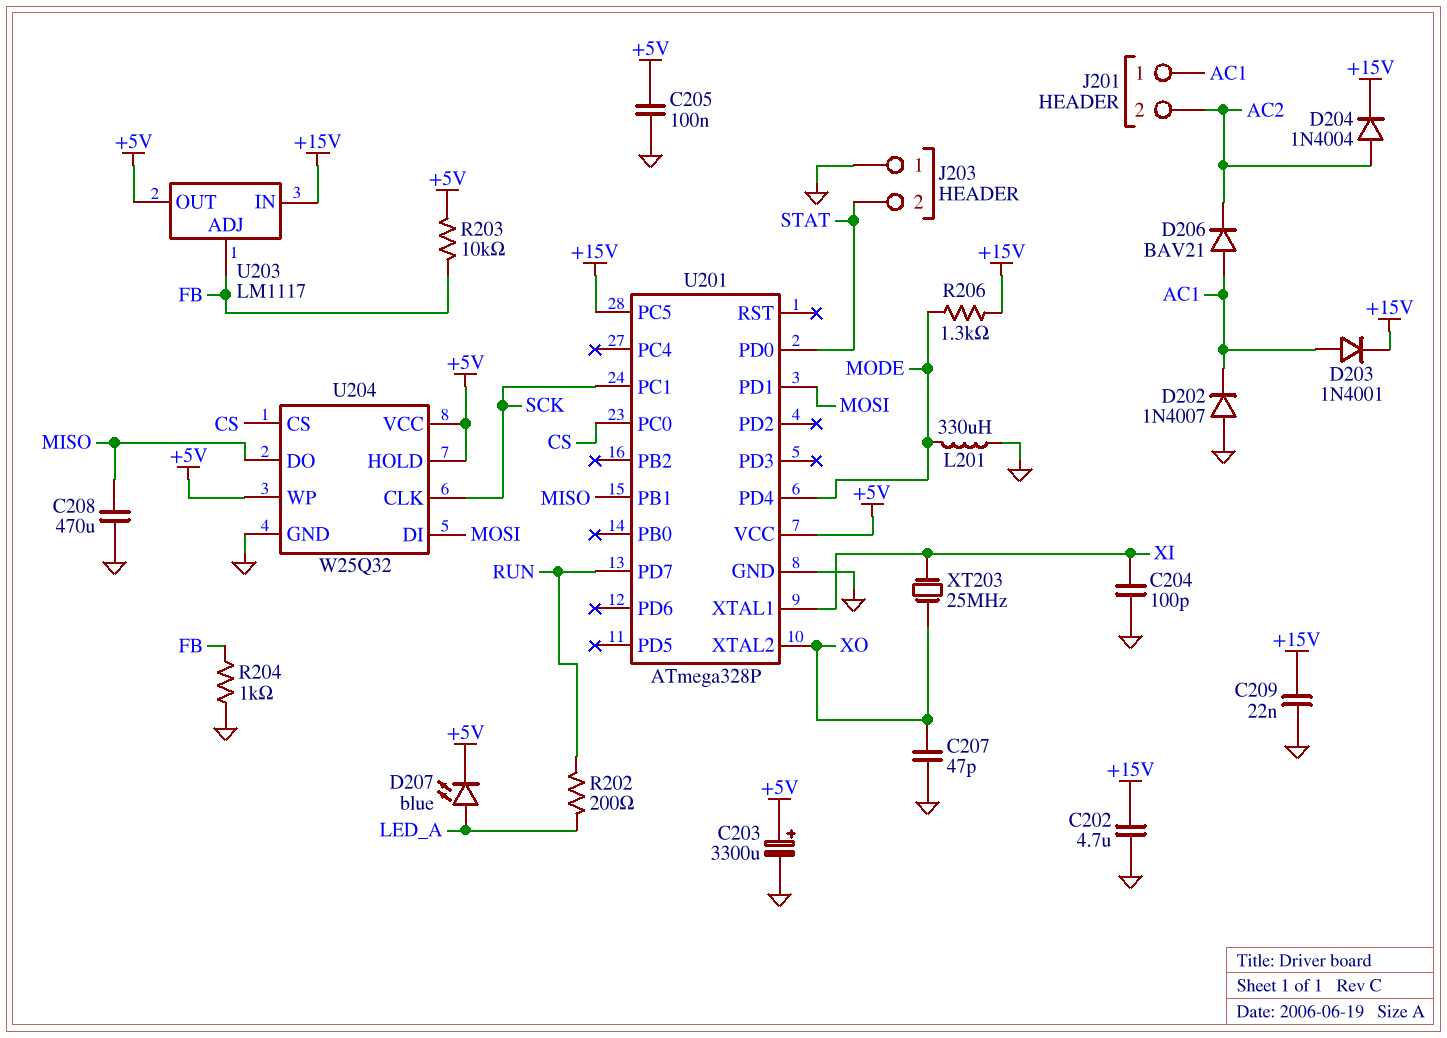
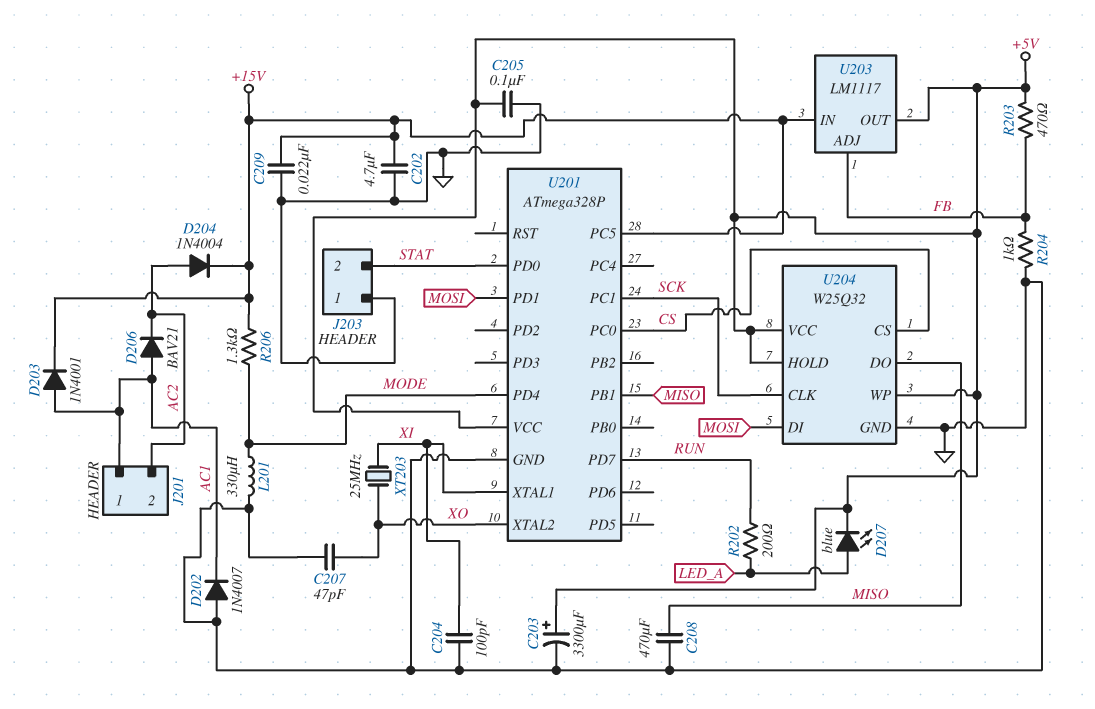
R203: 10k (+5V, FB) -> 470 (+5V, FB)

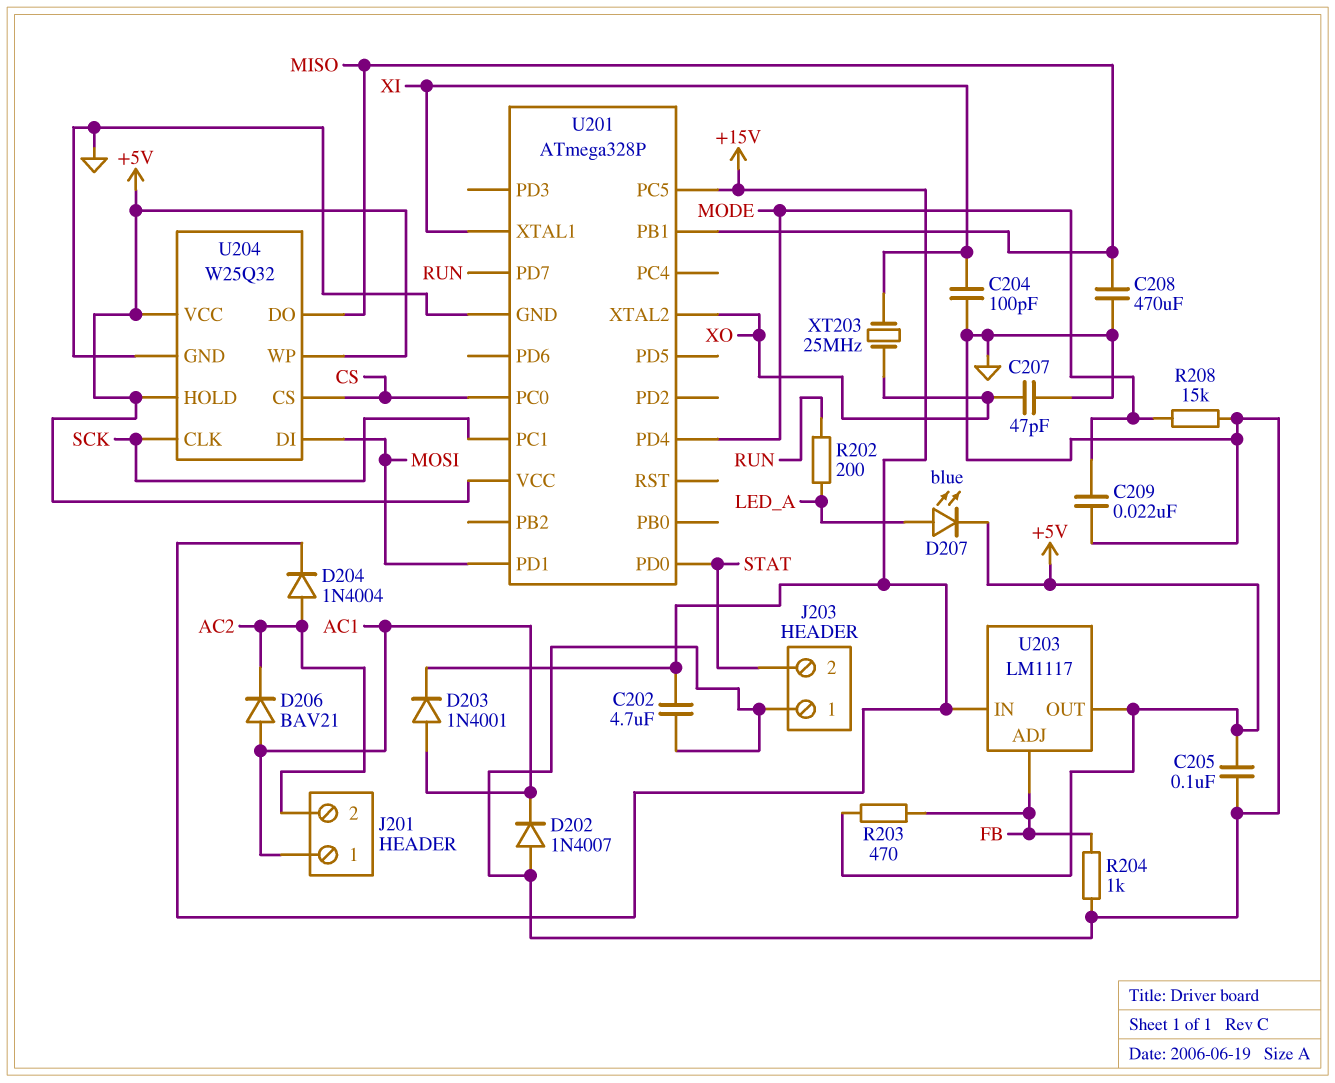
C203: 3300uF (plus +5V, minus GND) -> none
C209: 22nF (+15V, GND) -> 22nF (GND, MODE)
L201: 330uH (GND, MODE) -> none
R206: 1.3k (+15V, MODE) -> none
R208: none -> 15k (GND, MODE)

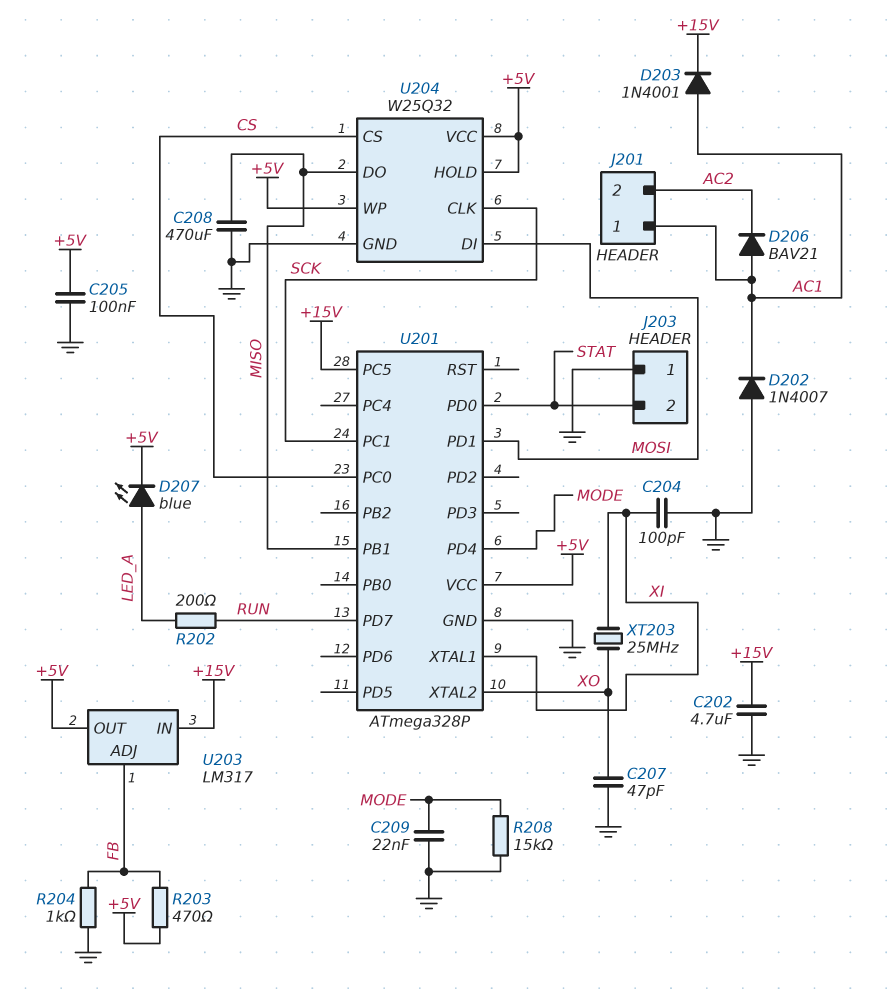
D204: diode 1N4004 (A AC2, K +15V) -> none
U203: LM1117 -> LM317

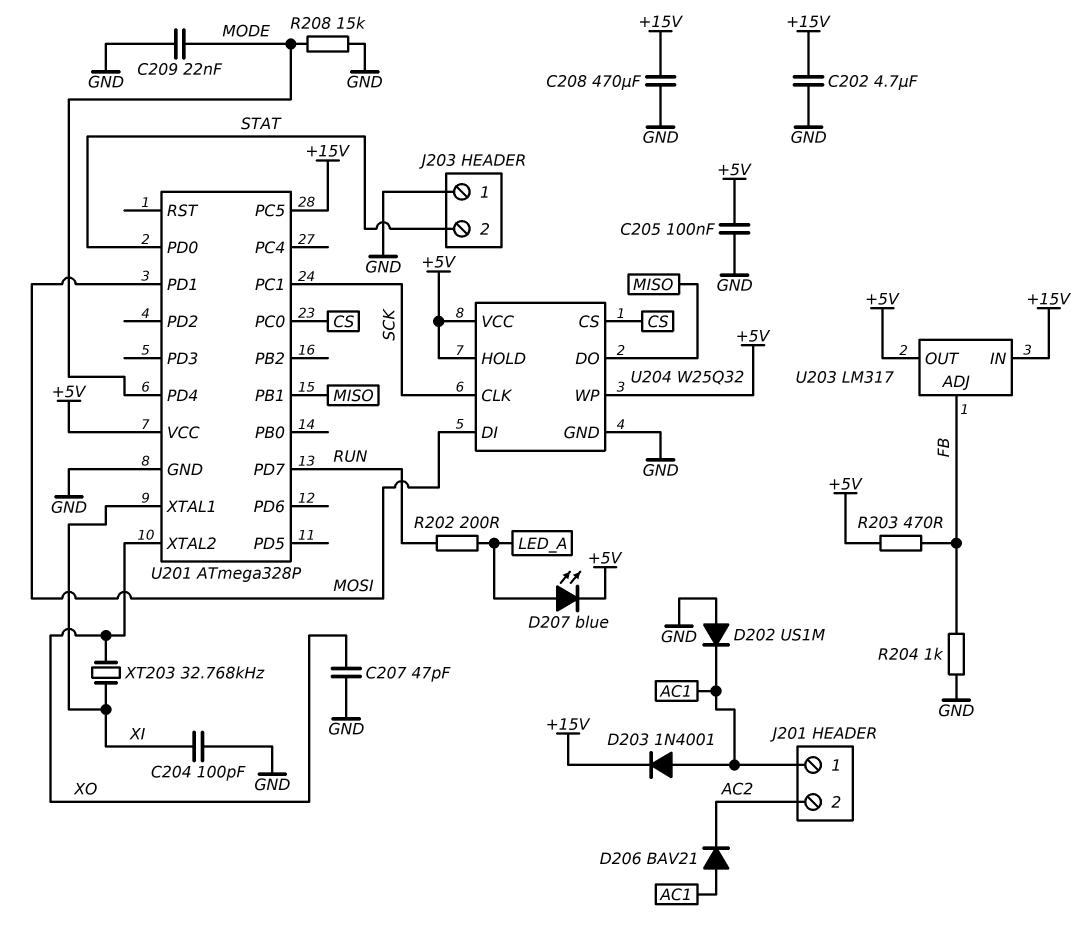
C208: 470uF (GND, MISO) -> 470uF (+15V, GND)
D202: diode 1N4007 (A GND, K AC1) -> diode US1M (A GND, K AC1)
XT203: 25MHz (XI, XO) -> 32.768kHz (XI, XO)

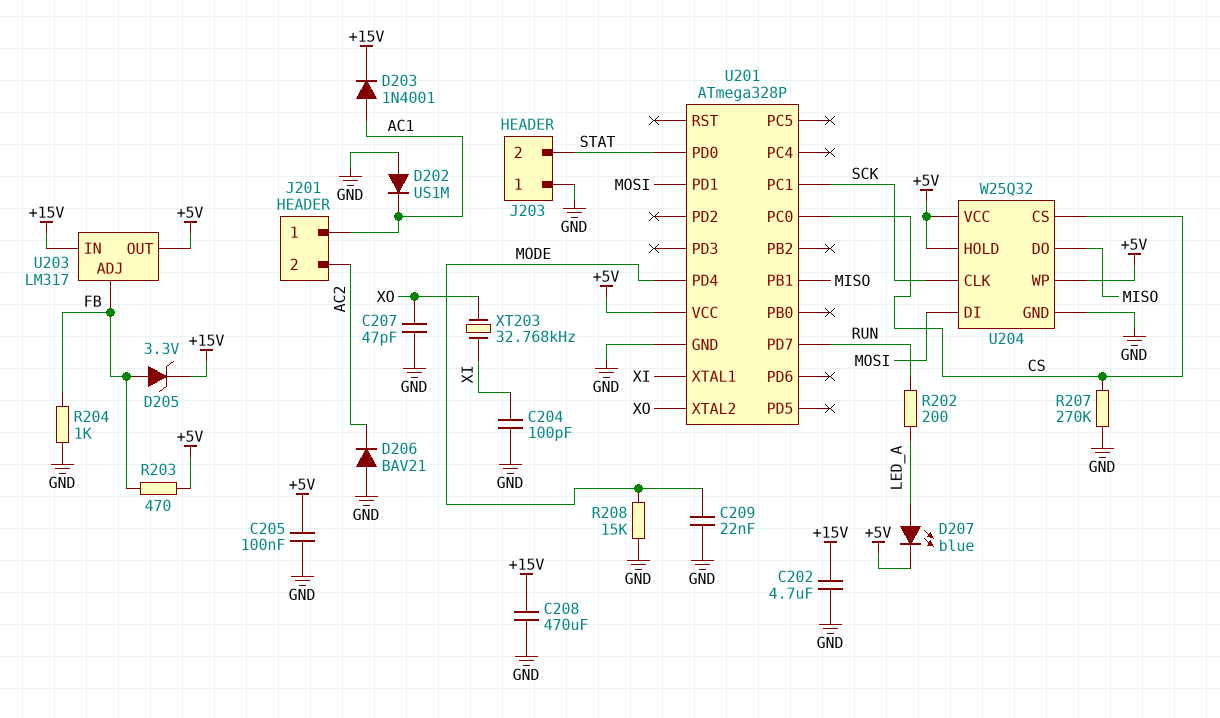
D205: none -> zener 3.3V (A FB, K +15V)
D206: diode BAV21 (A AC1, K AC2) -> diode BAV21 (A GND, K AC2)
R207: none -> 270k (CS, GND)
U201 pin PC5: +15V -> none

